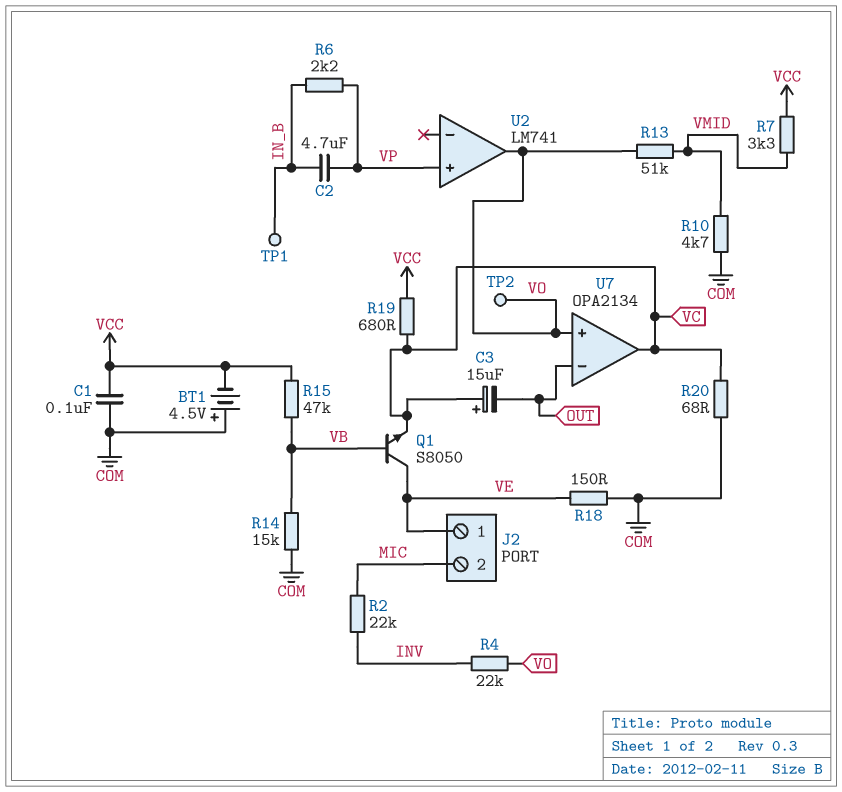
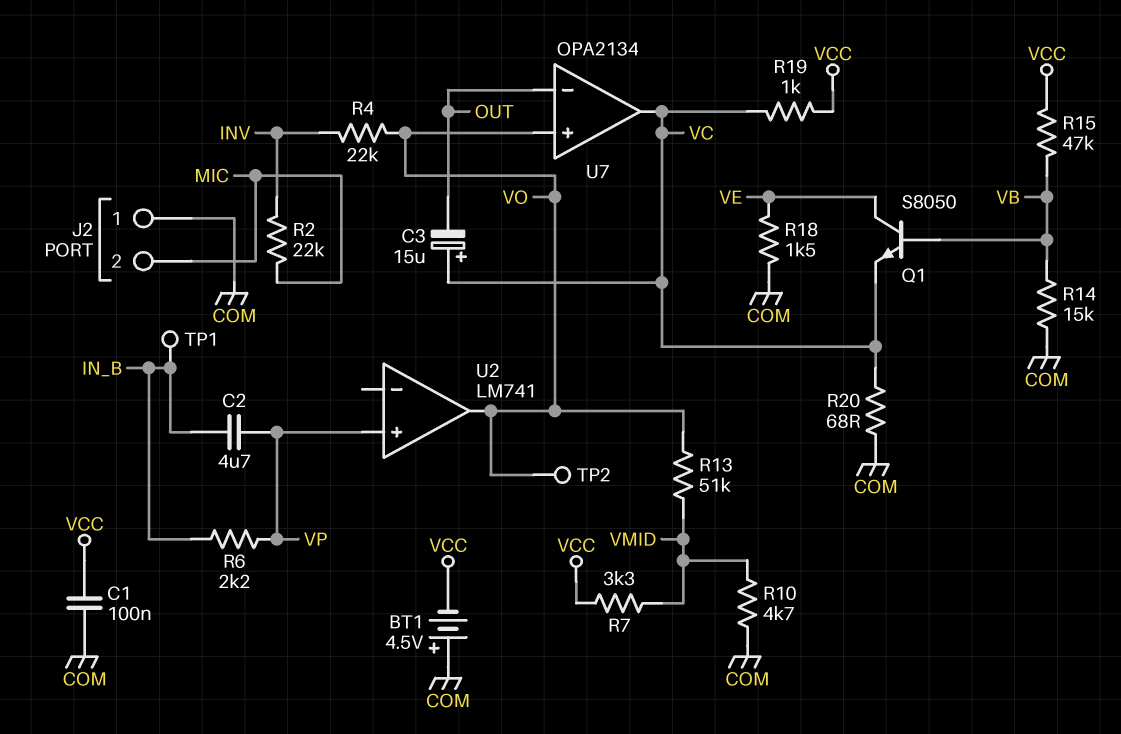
J2 pin 1: VE -> COM
R18: 150 (COM, VE) -> 1.5k (COM, VE)
R19: 680 (VC, VCC) -> 1k (VC, VCC)

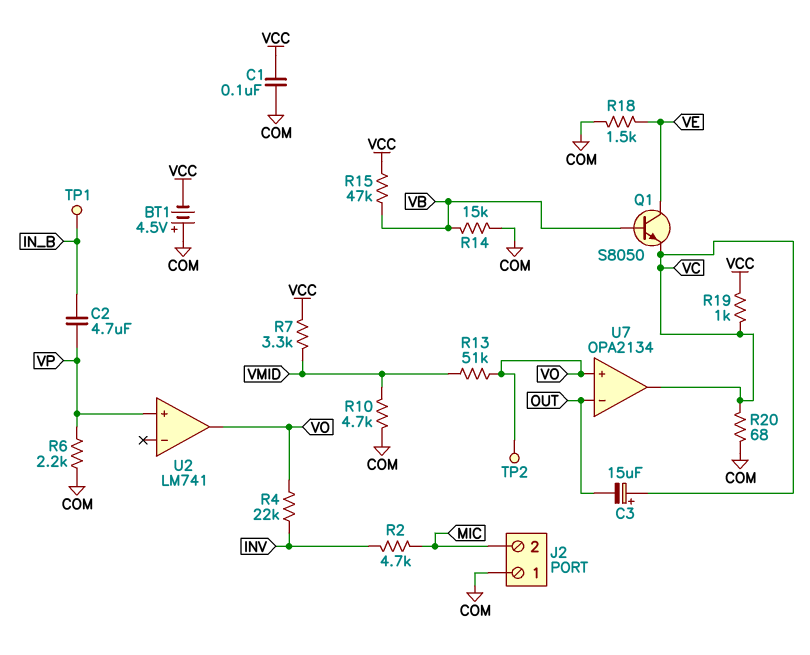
R2: 22k (INV, MIC) -> 4.7k (INV, MIC)
R6: 2.2k (IN_B, VP) -> 2.2k (COM, VP)

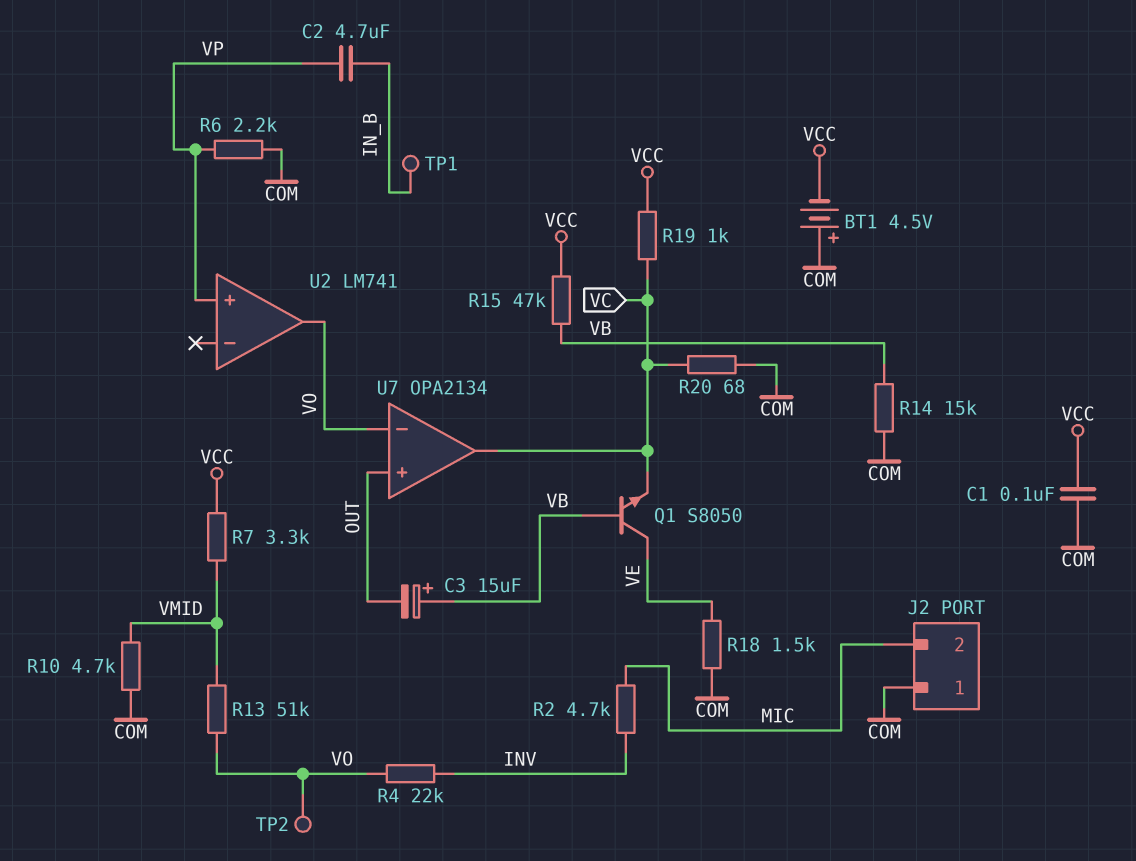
C3: 15uF (plus VC, minus OUT) -> 15uF (plus VB, minus OUT)
U7 pin in+: VO -> OUT
U7 pin in-: OUT -> VO

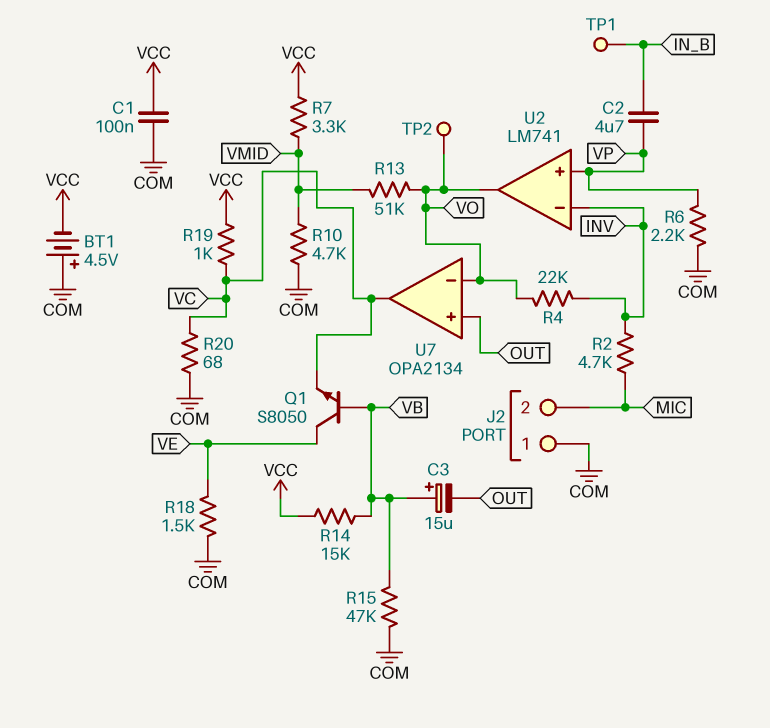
R14: 15k (COM, VB) -> 15k (VB, VCC)
R15: 47k (VB, VCC) -> 47k (COM, VB)
U2 pin in-: none -> INV

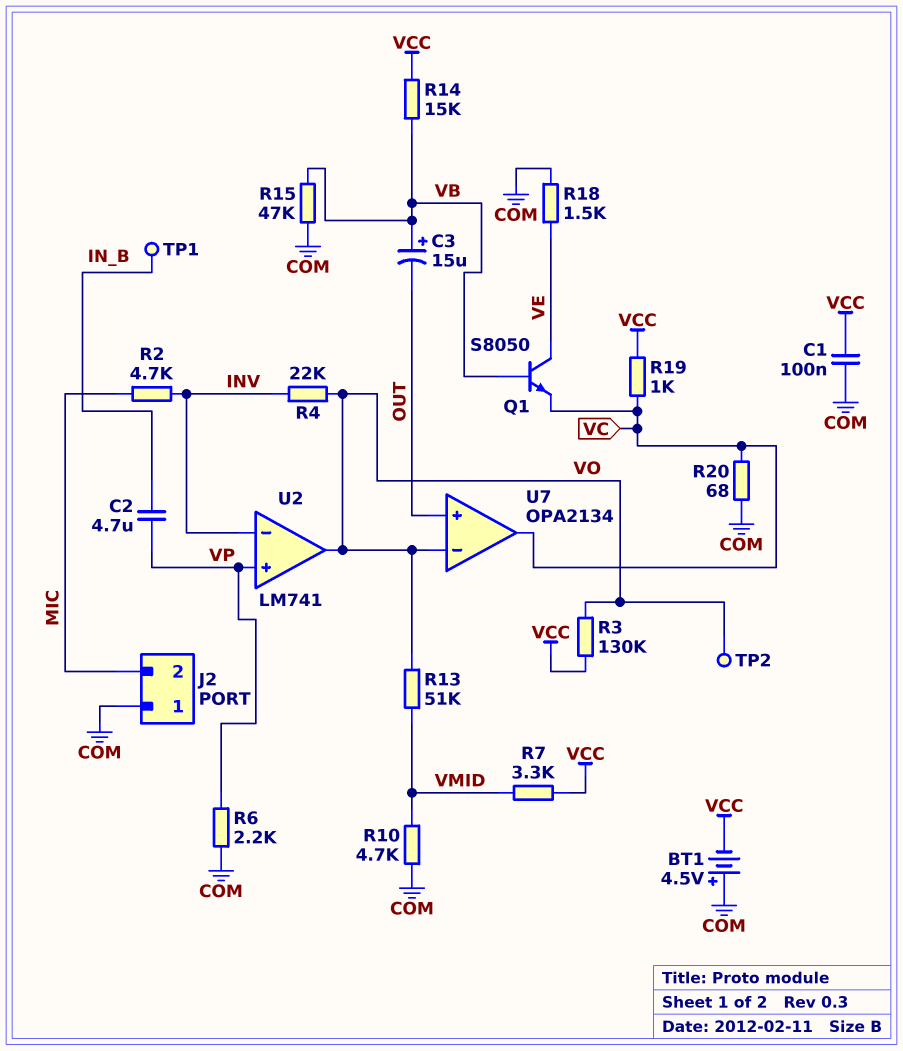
R3: none -> 130k (VCC, VO)

